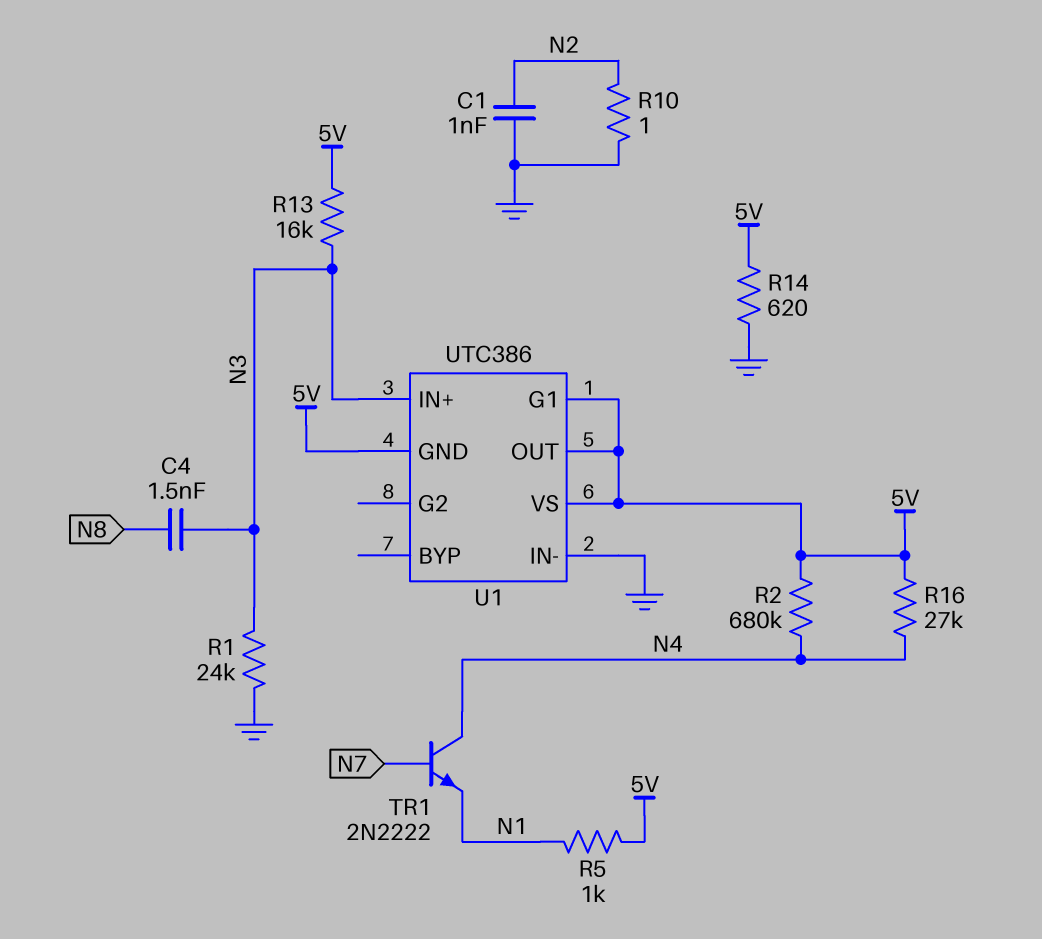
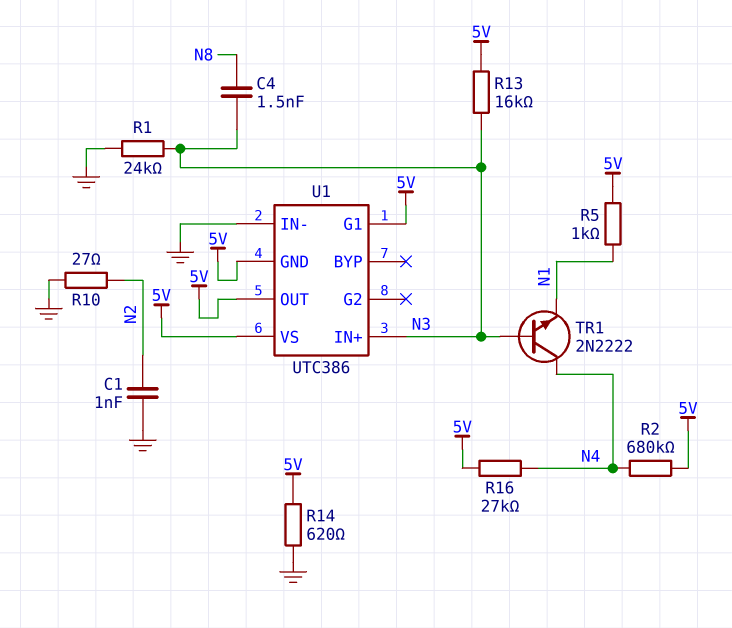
R10: 1 (GND, N2) -> 27 (GND, N2)
TR1: NPN 2N2222 (B N7, C N4, E N1) -> NPN 2N2222 (B N3, C N4, E N1)

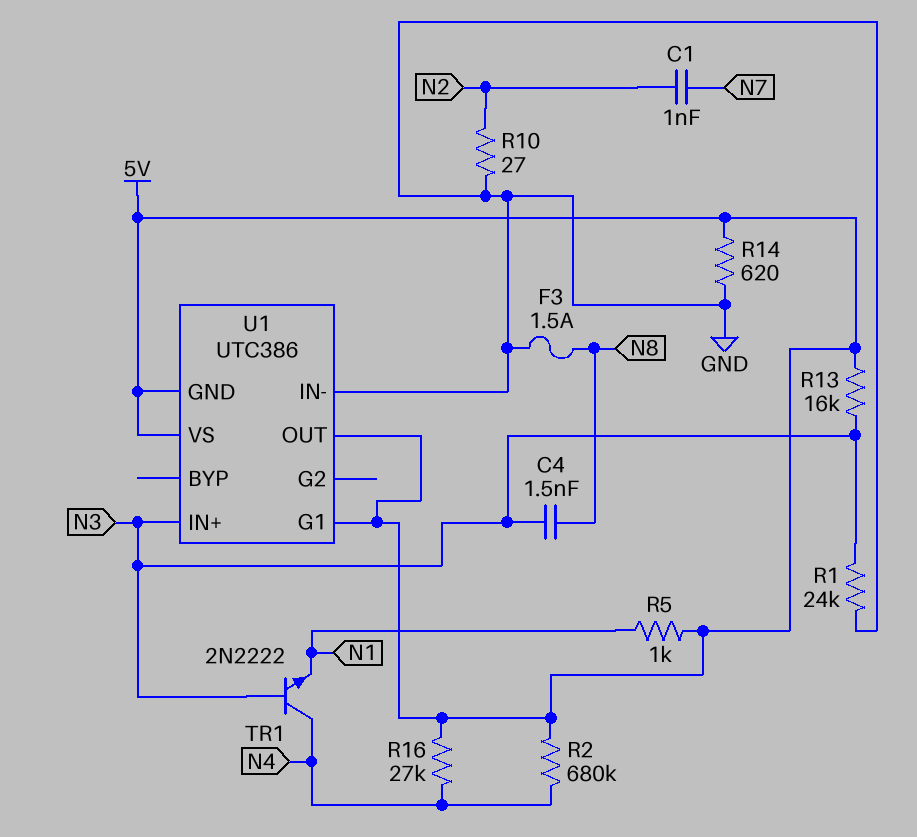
C1: 1nF (GND, N2) -> 1nF (N2, N7)
F3: none -> 1.5A (GND, N8)

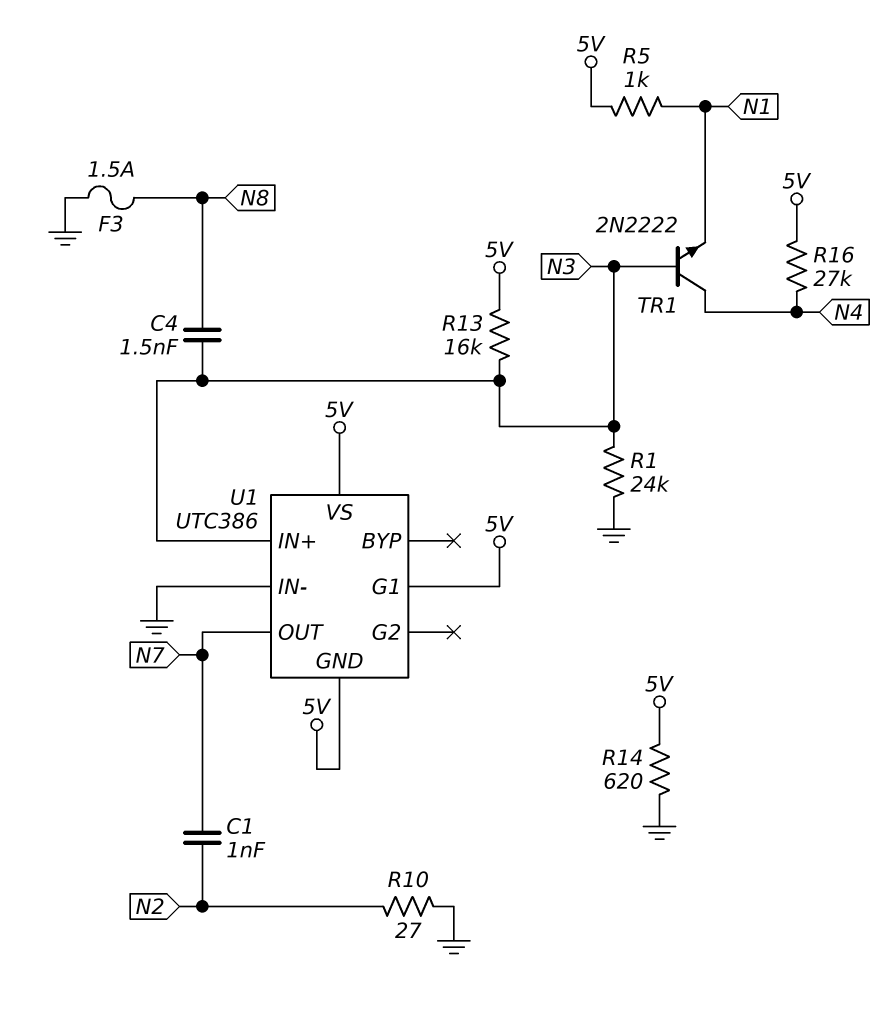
R2: 680k (5V, N4) -> none
U1 pin OUT: 5V -> N7

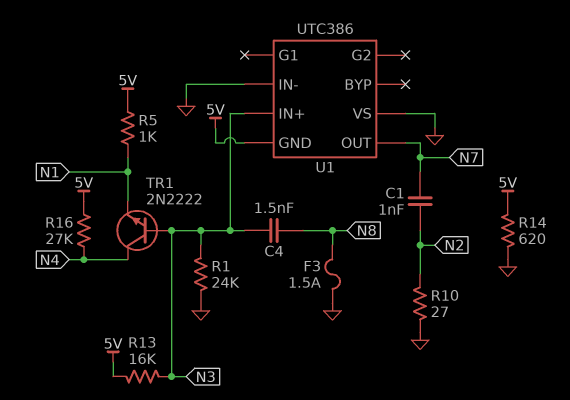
U1 pin G1: 5V -> none
U1 pin VS: 5V -> GND

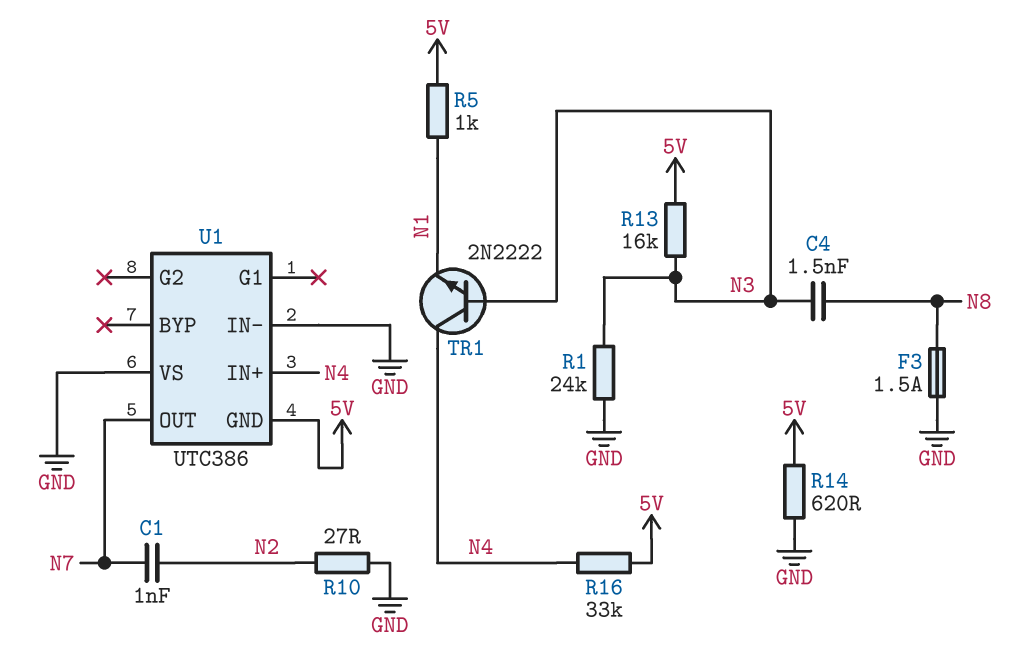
R16: 27k (5V, N4) -> 33k (5V, N4)
U1 pin IN+: N3 -> N4

